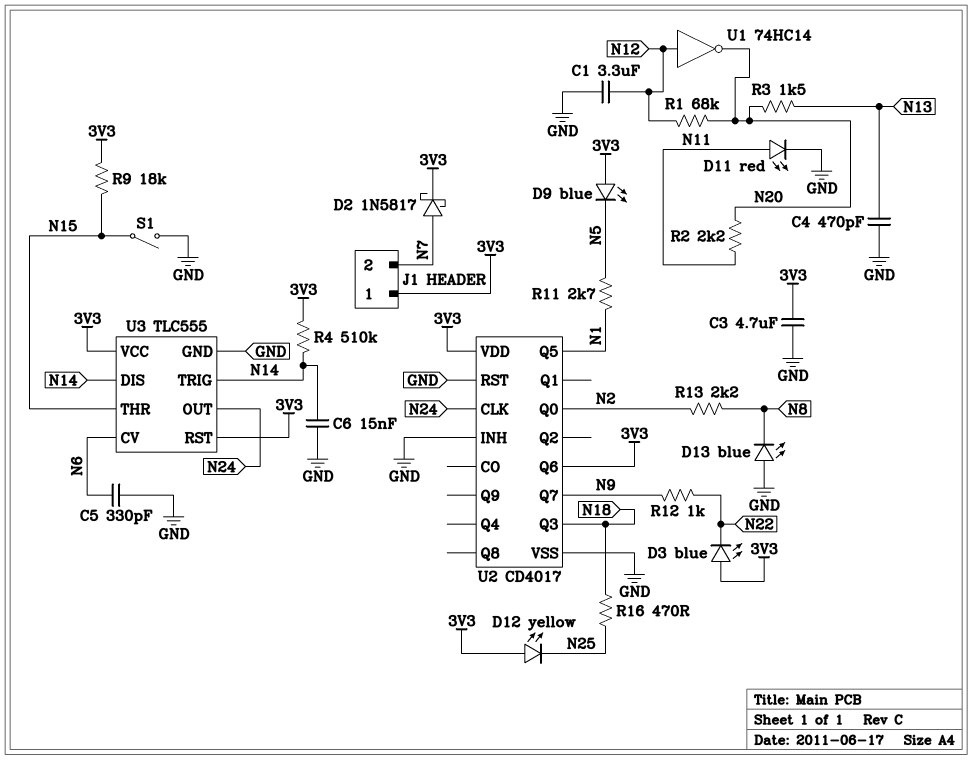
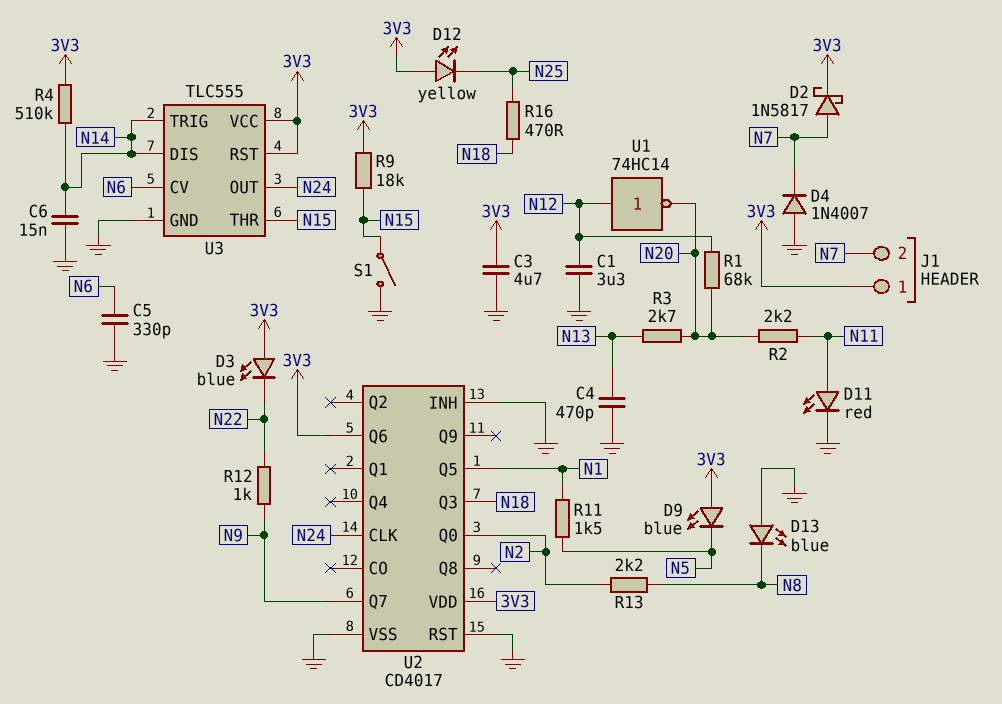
D4: none -> diode 1N4007 (A GND, K N7)
R3: 1.5k (N13, N20) -> 2.7k (N13, N20)
R11: 2.7k (N1, N5) -> 1.5k (N1, N5)

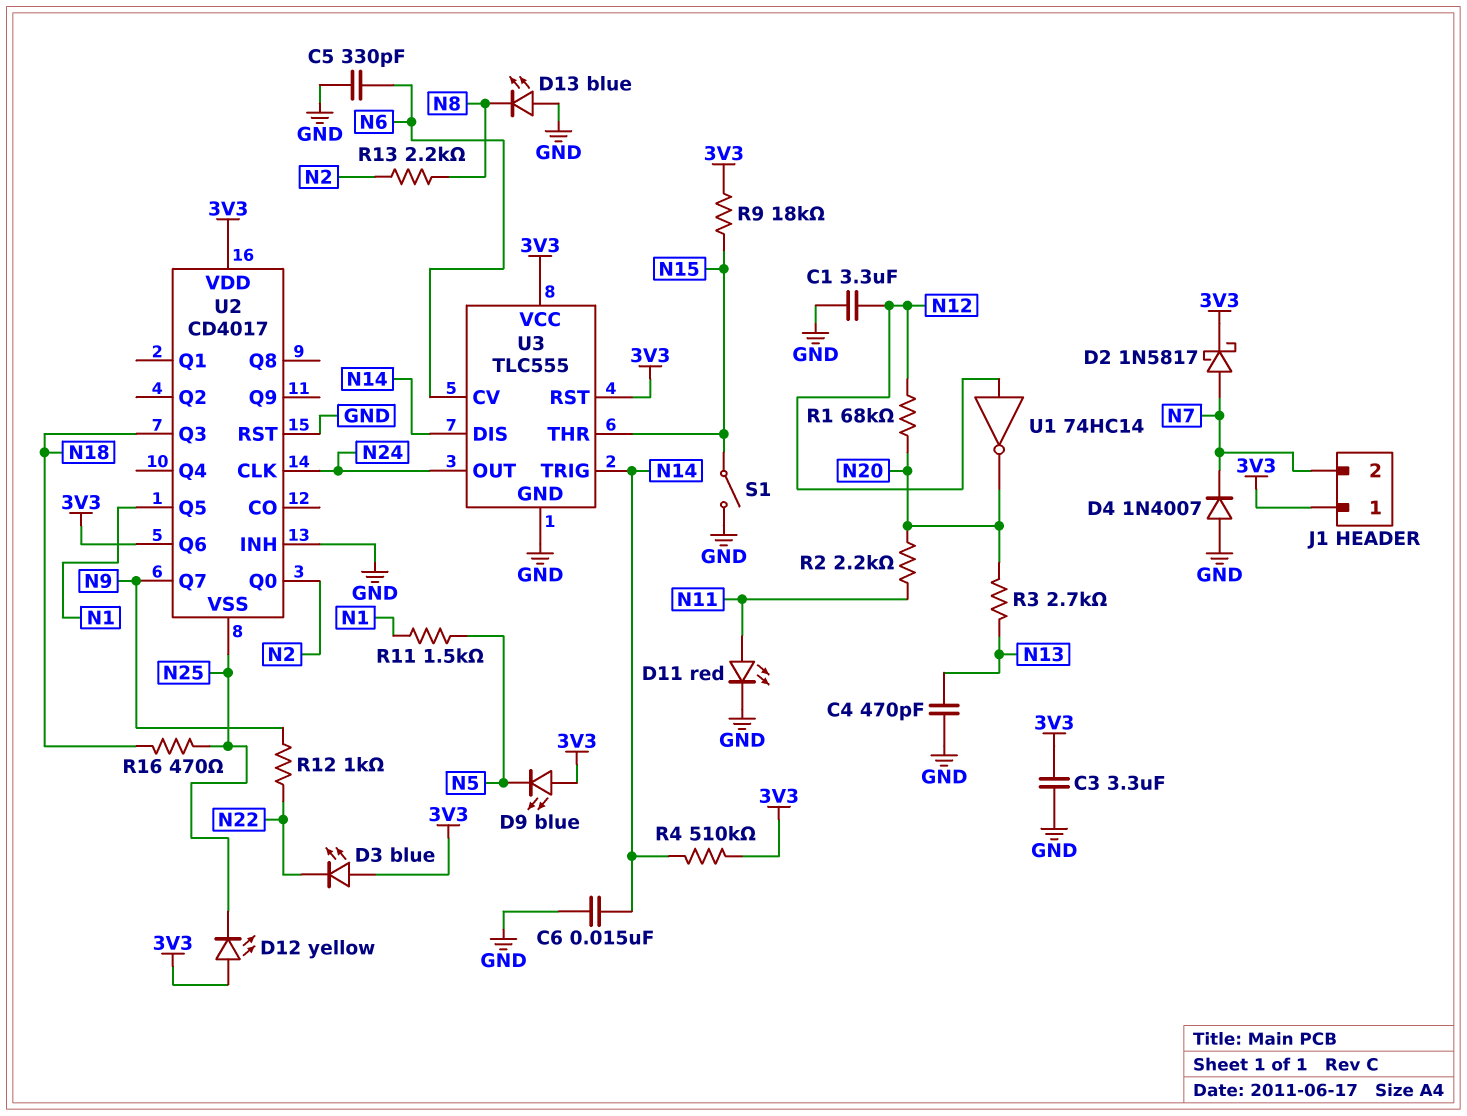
C3: 4.7uF (3V3, GND) -> 3.3uF (3V3, GND)
U2 pin VSS: GND -> N25

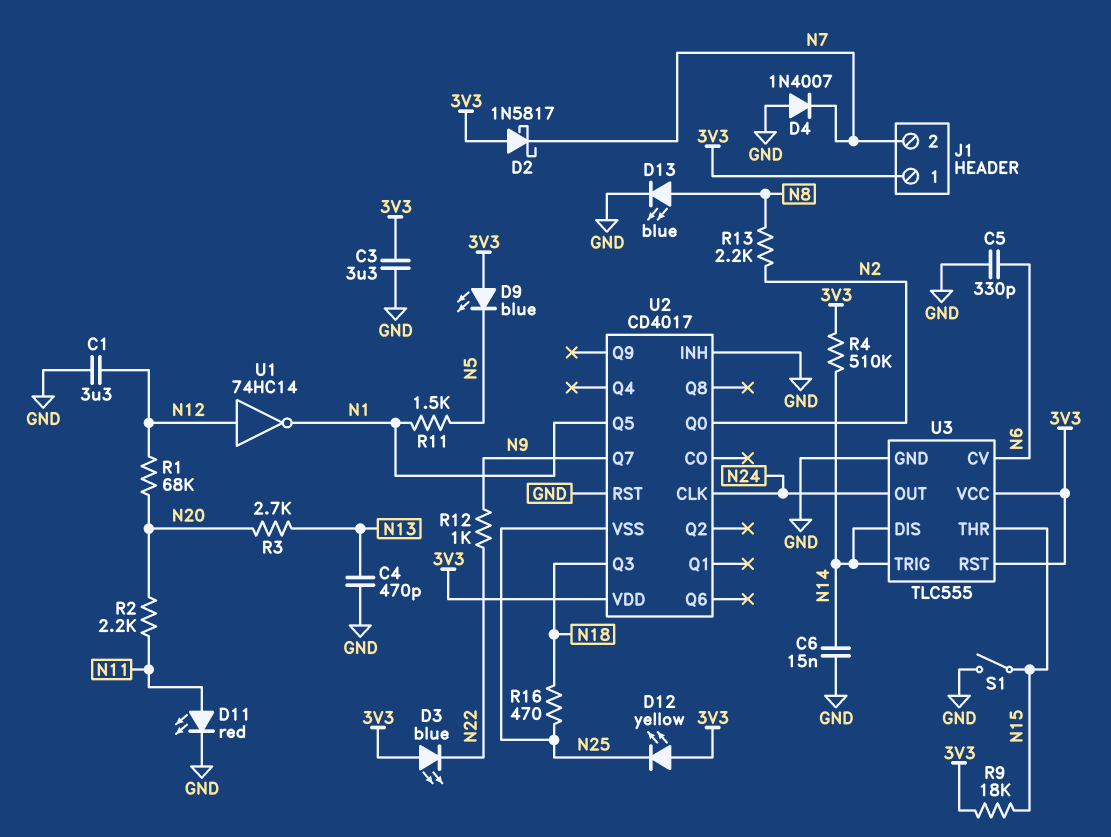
D2: schottky 1N5817 (A N7, K 3V3) -> schottky 1N5817 (A 3V3, K N7)
D13: LED blue (A GND, K N8) -> LED blue (A N8, K GND)
U1: NOT 74HC14 (in N12, out N20) -> NOT 74HC14 (in N12, out N1)
U2 pin Q6: 3V3 -> none

